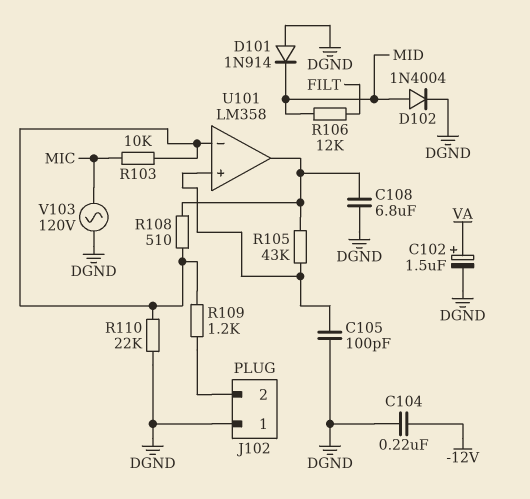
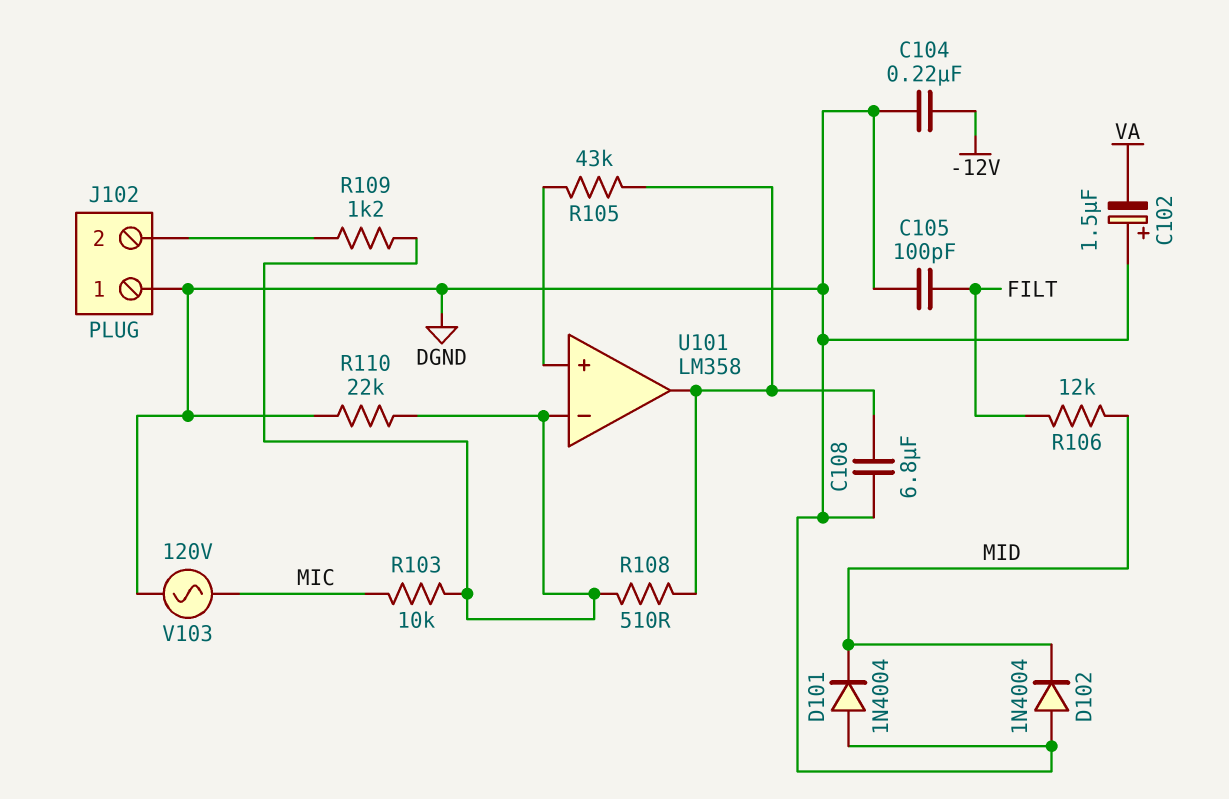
C102: 1.5uF (plus VA, minus DGND) -> 1.5uF (plus DGND, minus VA)
C105: 100pF (DGND, U101/in+) -> 100pF (DGND, FILT)
D101: diode 1N914 (A DGND, K MID) -> diode 1N4004 (A DGND, K MID)
D102: diode 1N4004 (A MID, K DGND) -> diode 1N4004 (A DGND, K MID)

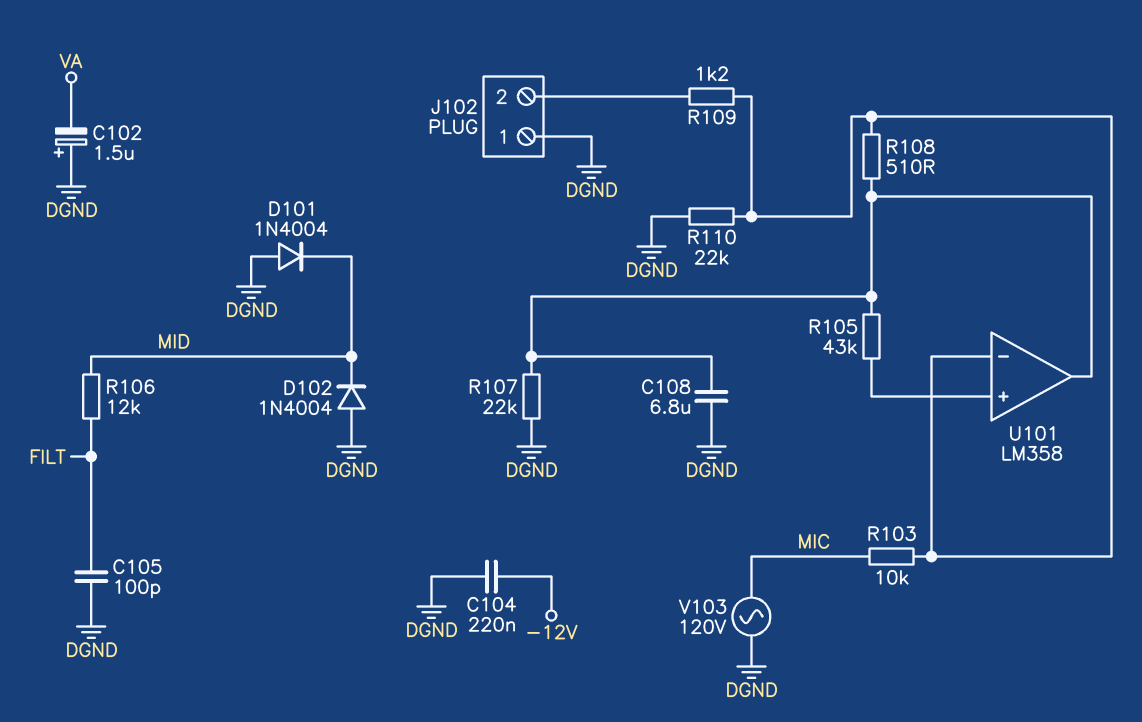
R107: none -> 22k (DGND, U101/out)

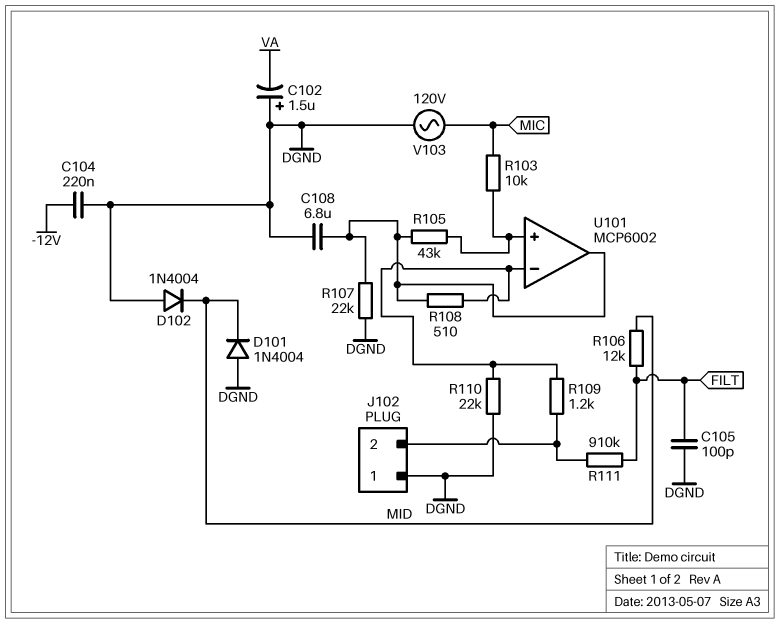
R103: 10k (MIC, U101/in-) -> 10k (MIC, U101/in+)
R111: none -> 910k (FILT, J102/2)
U101: LM358 -> MCP6002

